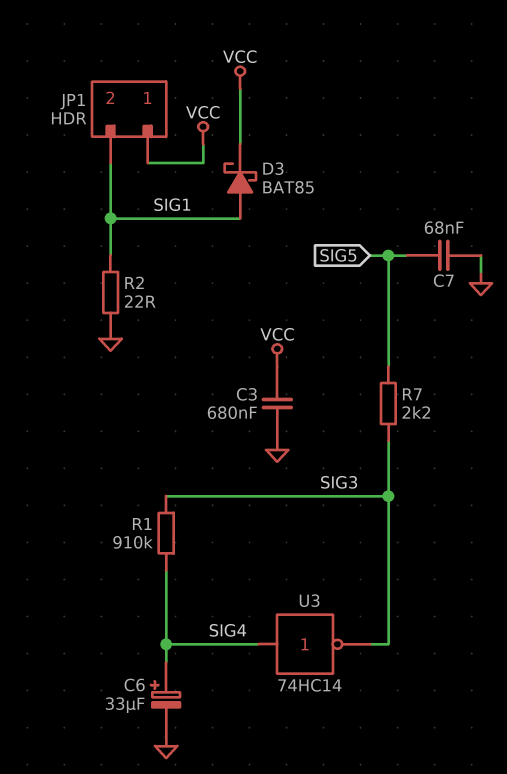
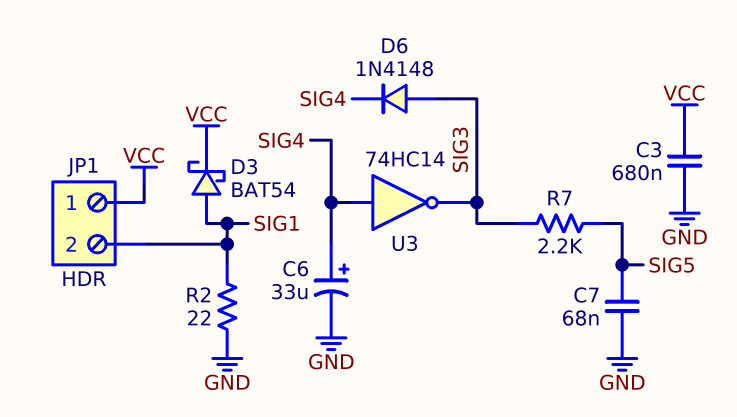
D3: schottky BAT85 (A SIG1, K VCC) -> schottky BAT54 (A SIG1, K VCC)
D6: none -> diode 1N4148 (A SIG3, K SIG4)
R1: 910k (SIG3, SIG4) -> none

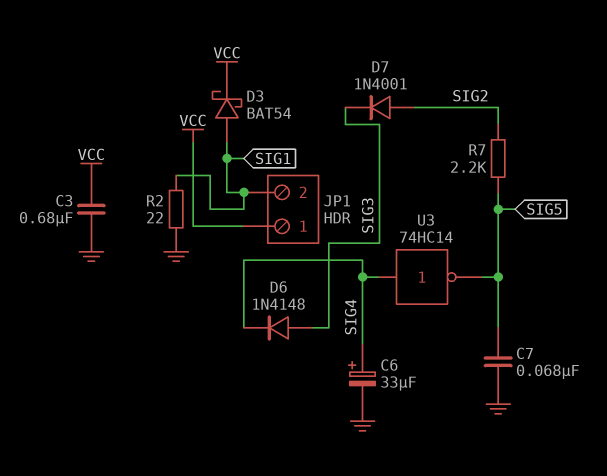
D7: none -> diode 1N4001 (A SIG2, K SIG3)
R7: 2.2k (SIG3, SIG5) -> 2.2k (SIG2, SIG5)
U3: NOT 74HC14 (in SIG4, out SIG3) -> NOT 74HC14 (in SIG4, out SIG5)

